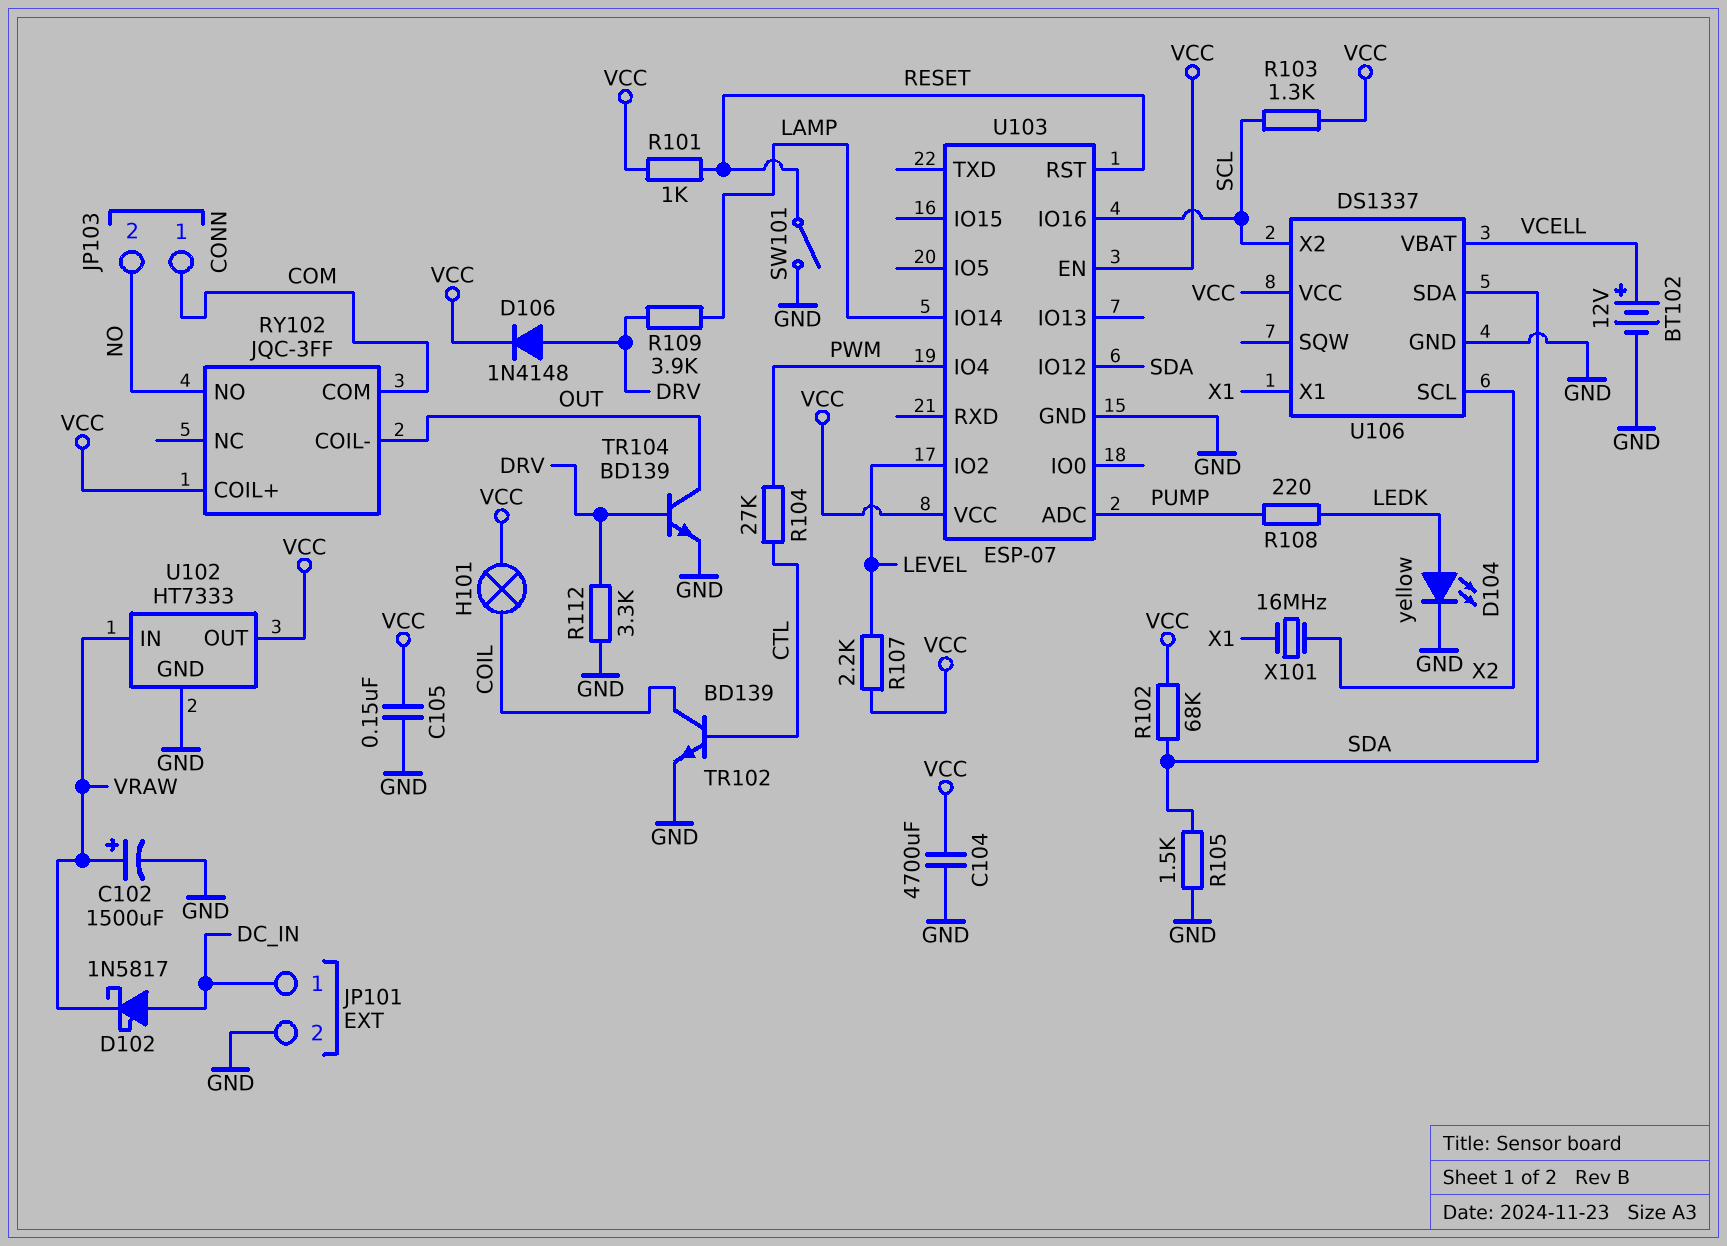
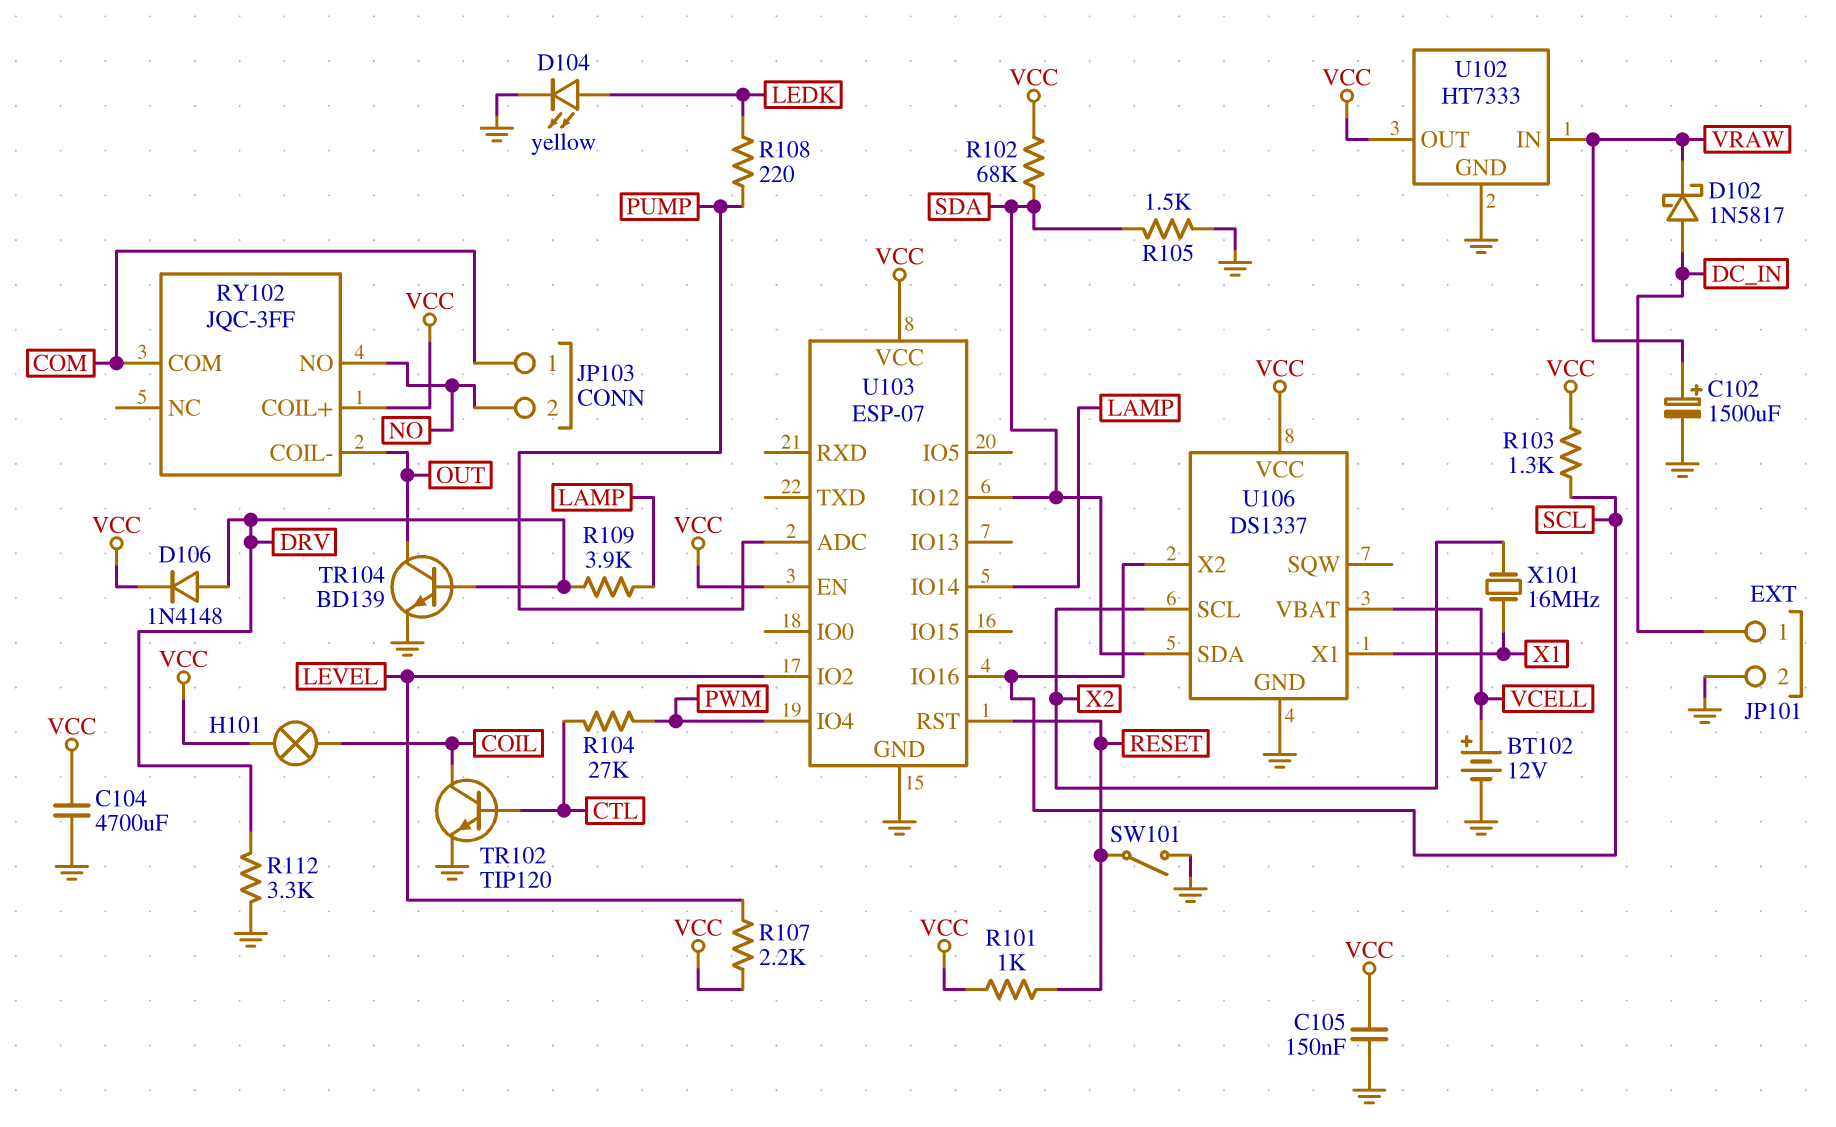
TR102: NPN BD139 (B CTL, C COIL, E GND) -> NPN TIP120 (B CTL, C COIL, E GND)

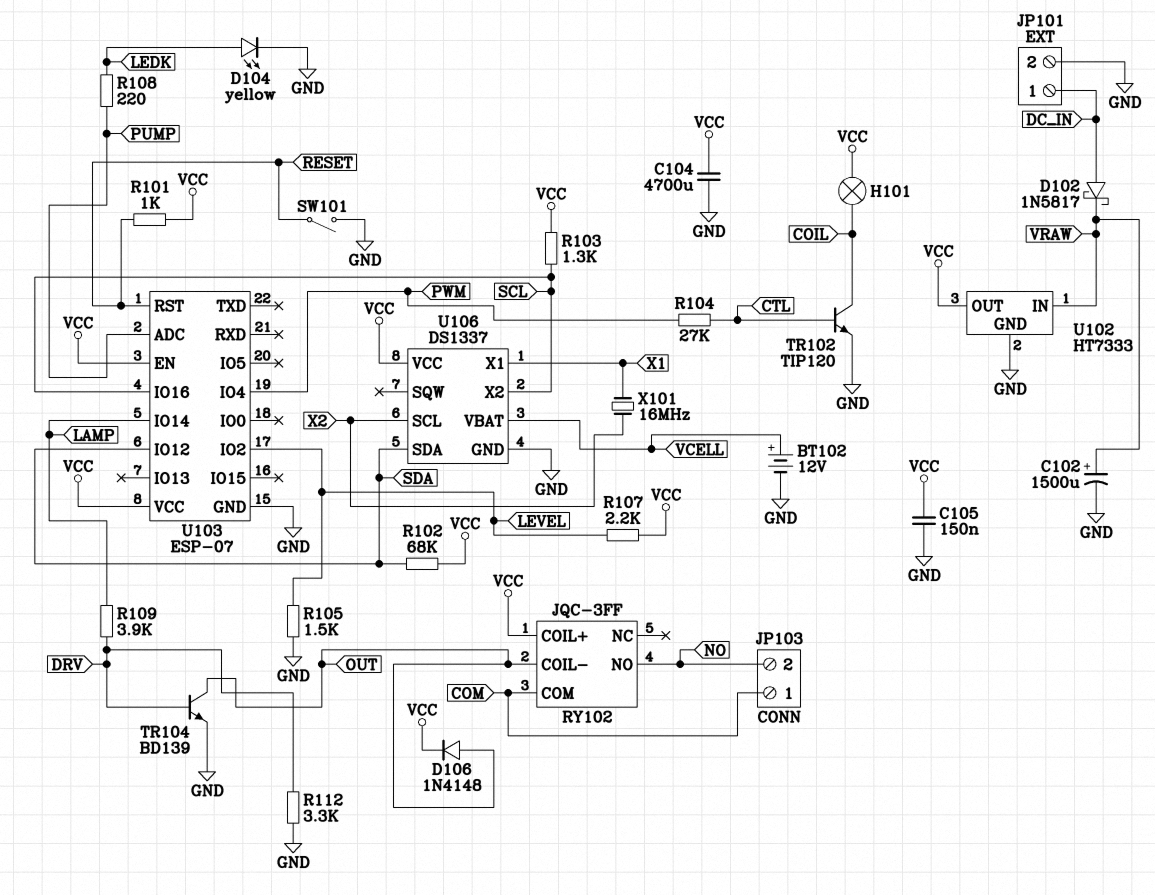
D106: diode 1N4148 (A DRV, K VCC) -> diode 1N4148 (A OUT, K VCC)
R105: 1.5k (GND, SDA) -> 1.5k (GND, LEVEL)

